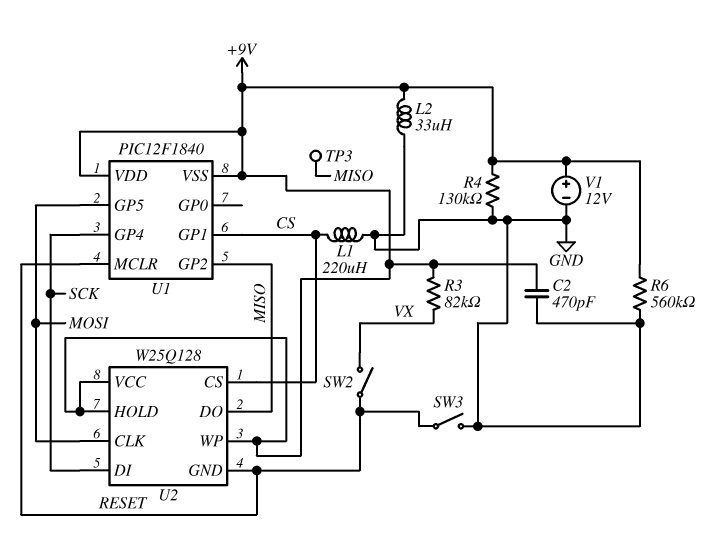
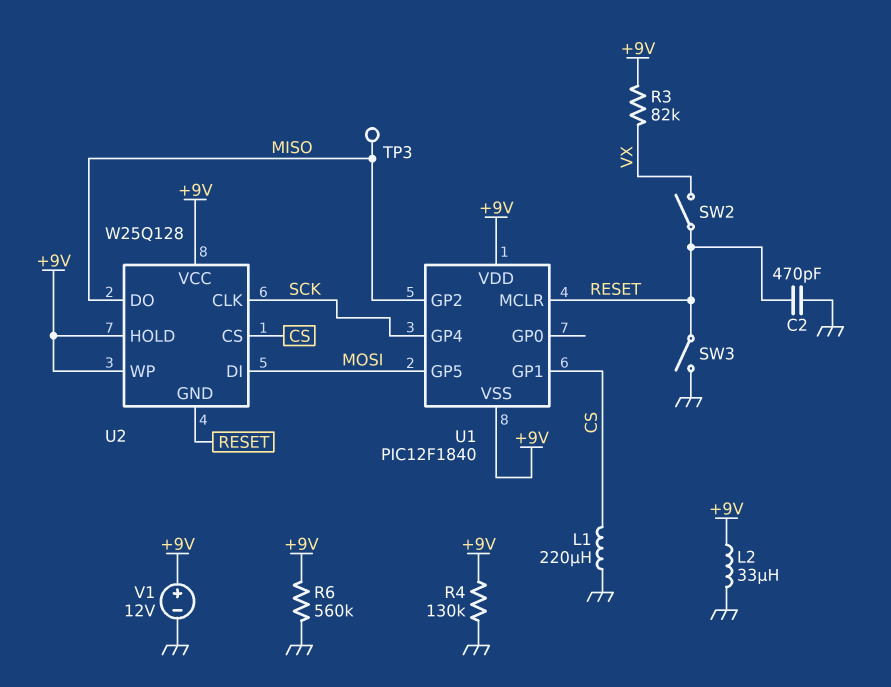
C2: 470pF (+9V, GND) -> 470pF (GND, RESET)
U2 pin CLK: MOSI -> SCK
U2 pin DI: SCK -> MOSI

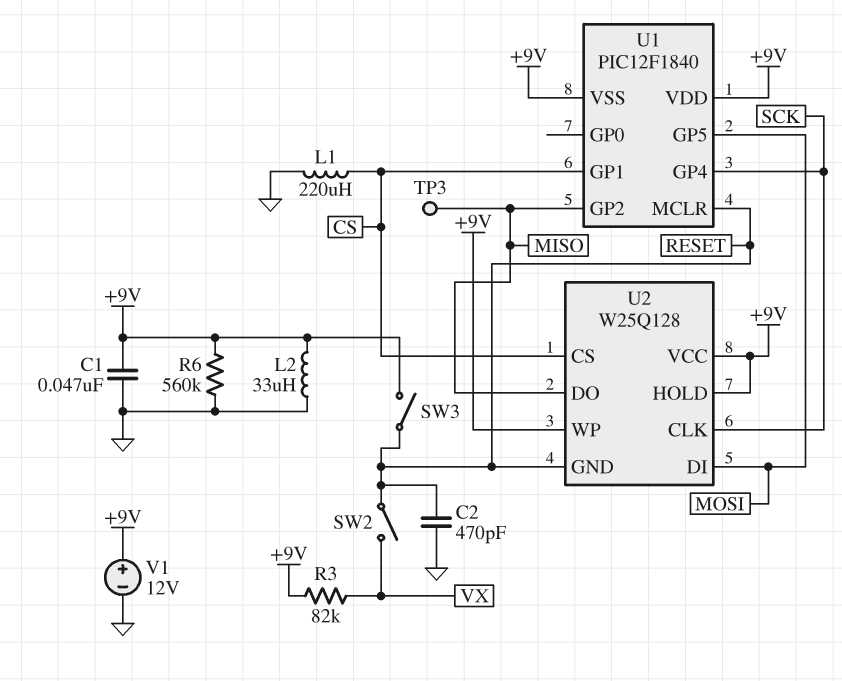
C1: none -> 47nF (+9V, GND)
R4: 130k (+9V, GND) -> none
SW3: switch (GND, RESET) -> switch (+9V, RESET)

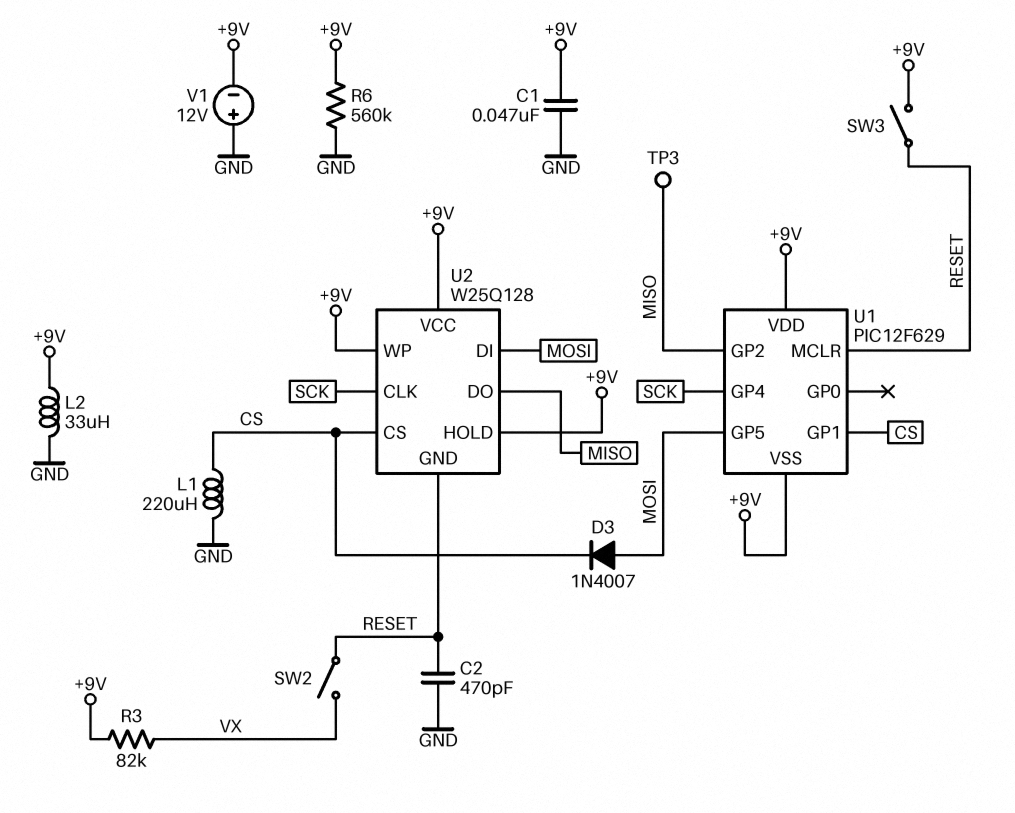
D3: none -> diode 1N4007 (A MOSI, K CS)
U1: PIC12F1840 -> PIC12F629
V1: 12V (plus +9V, minus GND) -> 12V (plus GND, minus +9V)

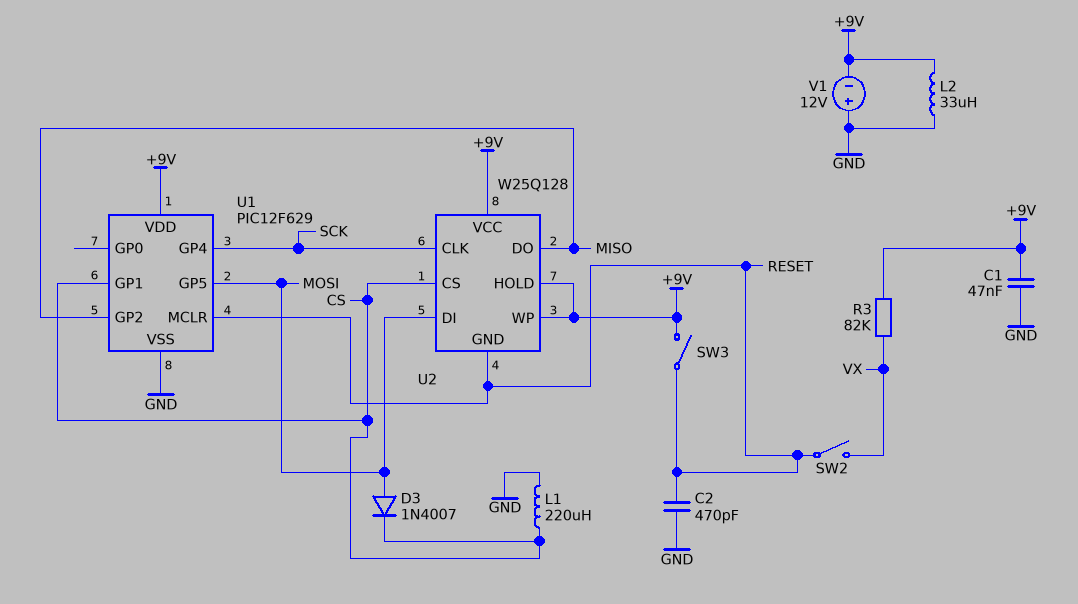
R6: 560k (+9V, GND) -> none
TP3: test point (MISO) -> none
U1 pin VSS: +9V -> GND

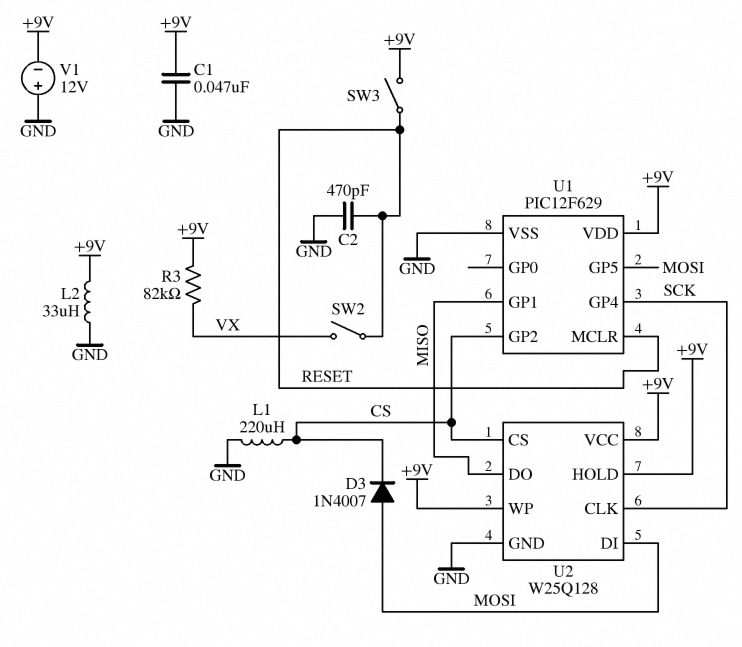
U1 pin GP1: CS -> MISO
U1 pin GP2: MISO -> CS
U2 pin GND: RESET -> GND

